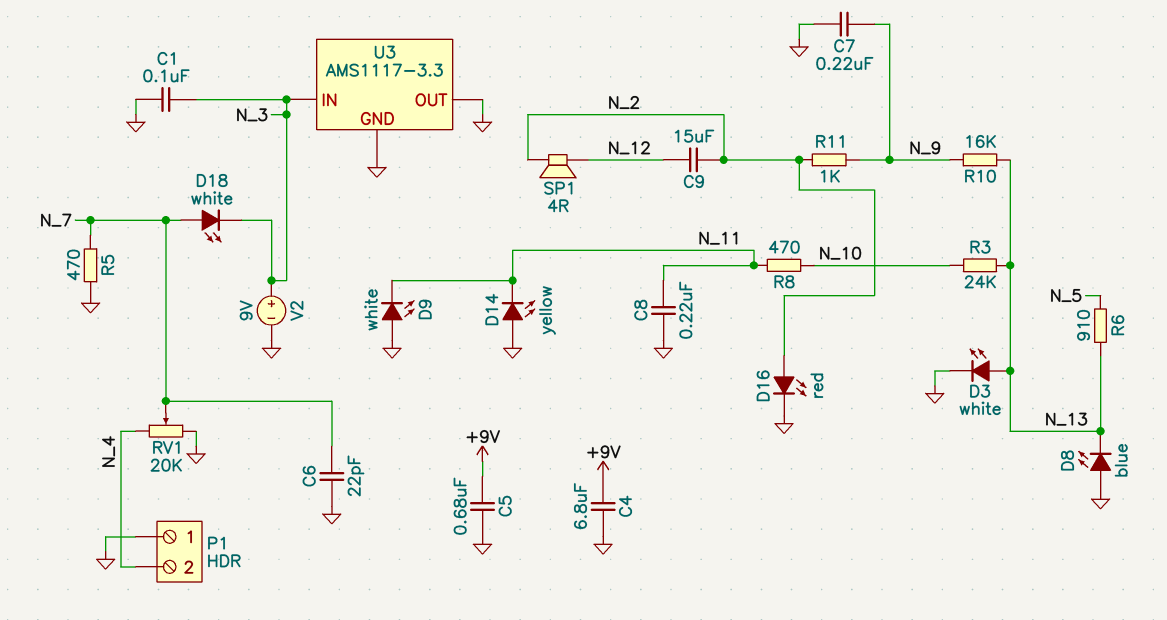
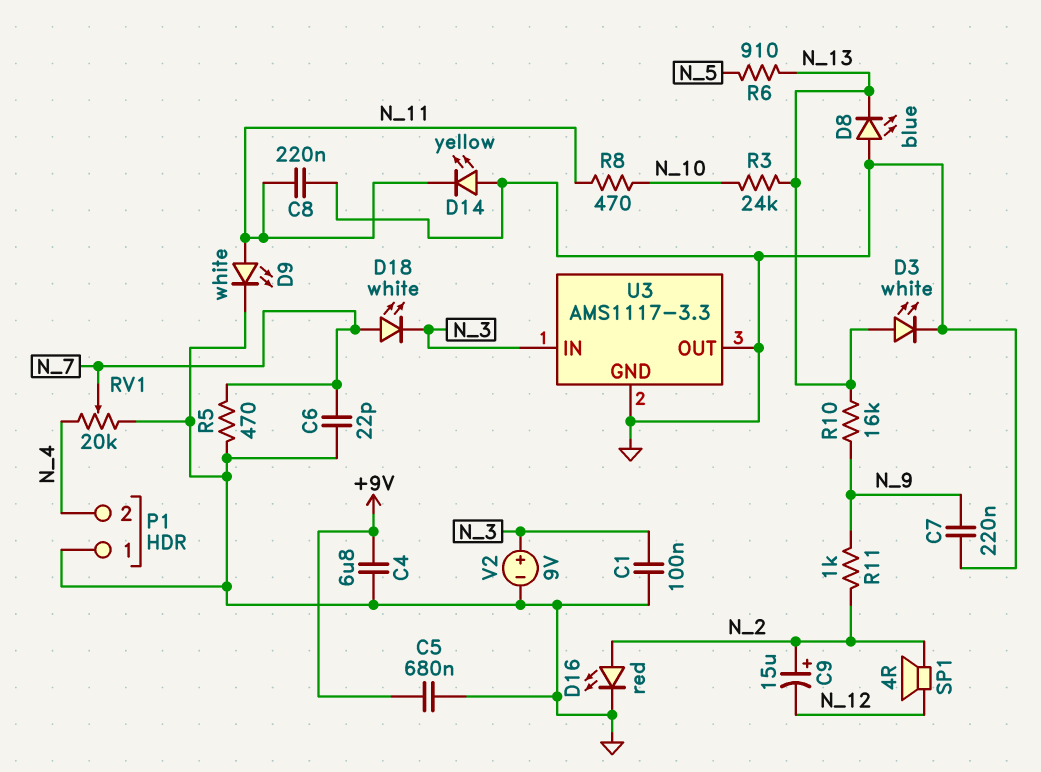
C9: 15uF (N_2, N_12) -> 15uF (plus N_2, minus N_12)
D9: LED white (A GND, K N_11) -> LED white (A N_11, K GND)

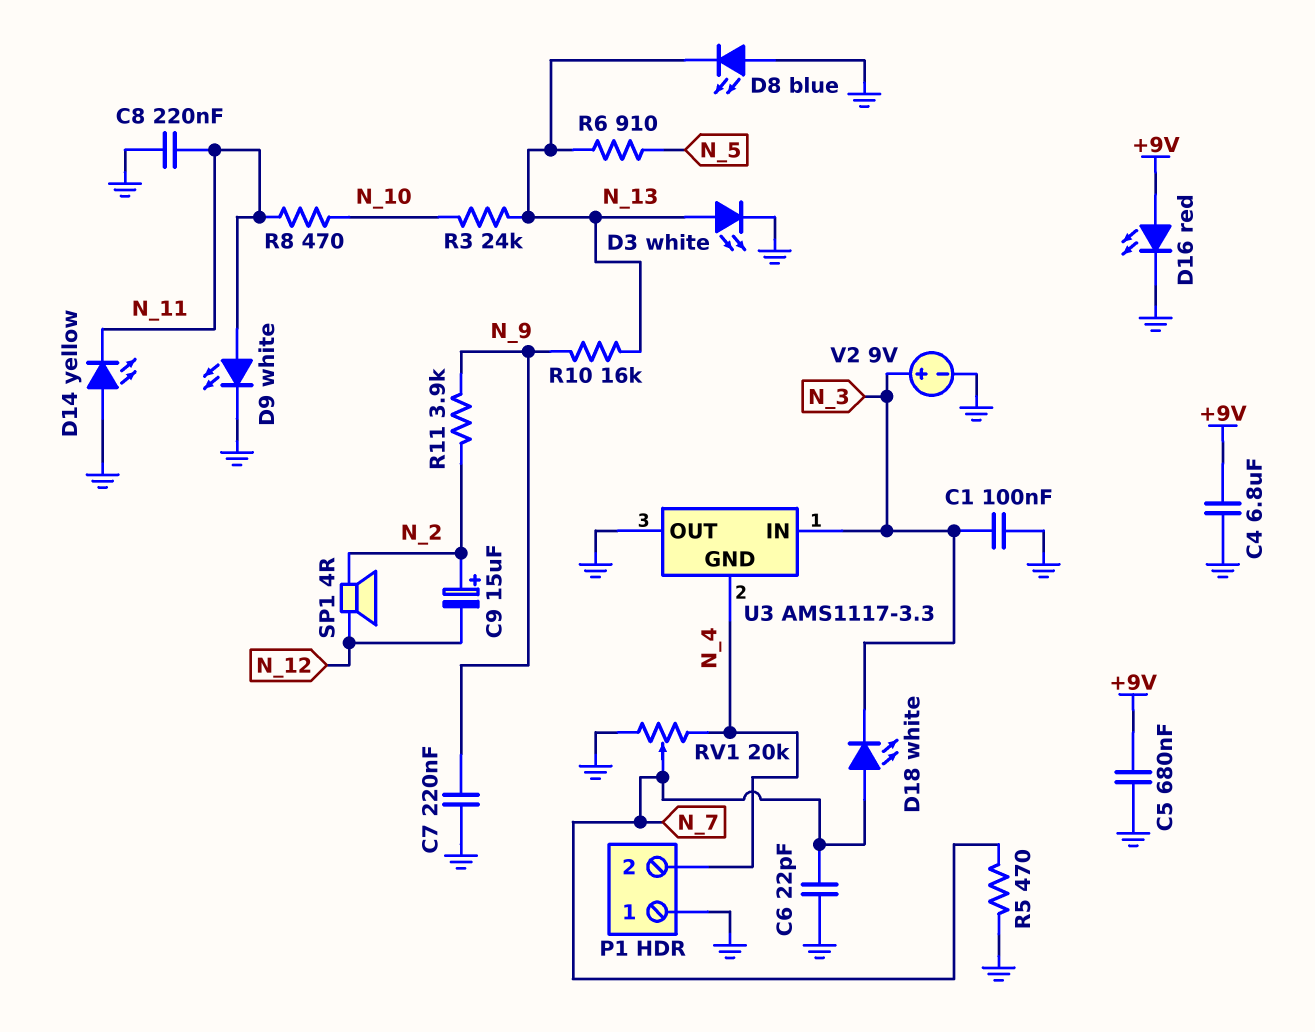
D16: LED red (A N_2, K GND) -> LED red (A +9V, K GND)
R11: 1k (N_2, N_9) -> 3.9k (N_2, N_9)
U3 pin GND: GND -> N_4

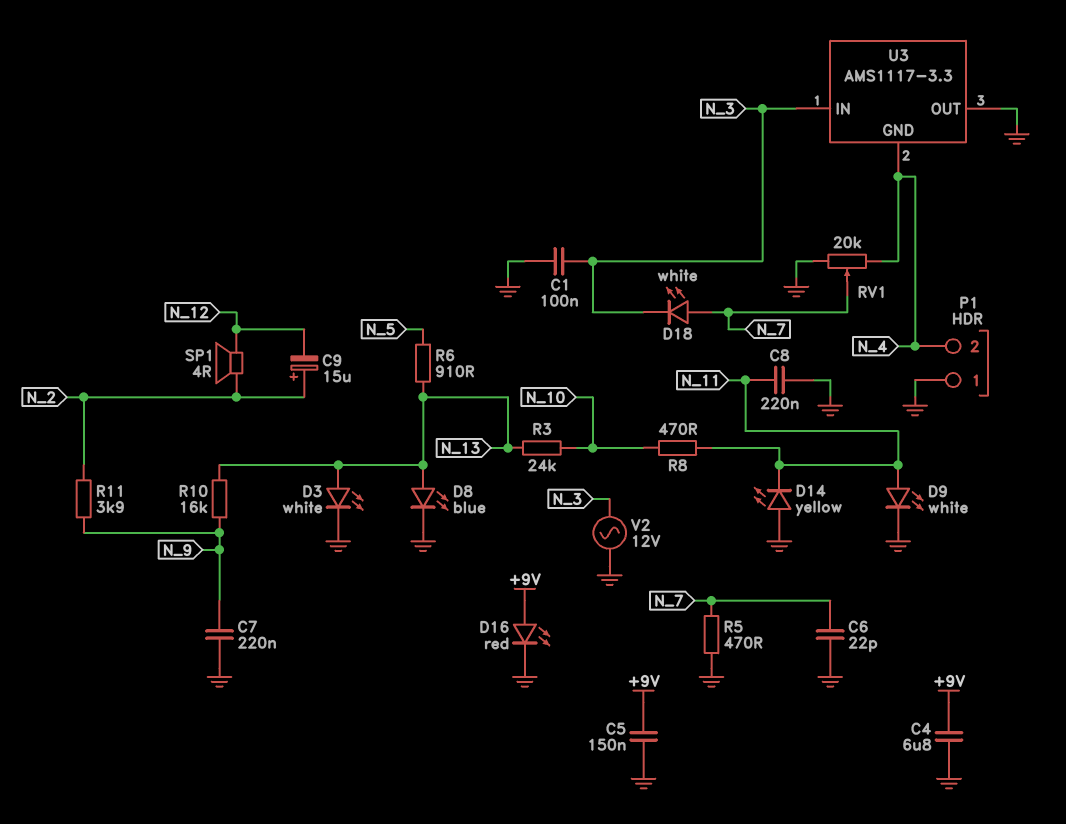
C5: 680nF (+9V, GND) -> 150nF (+9V, GND)
D8: LED blue (A GND, K N_13) -> LED blue (A N_13, K GND)
V2: 9V (plus N_3, minus GND) -> AC 12V (GND, N_3)

